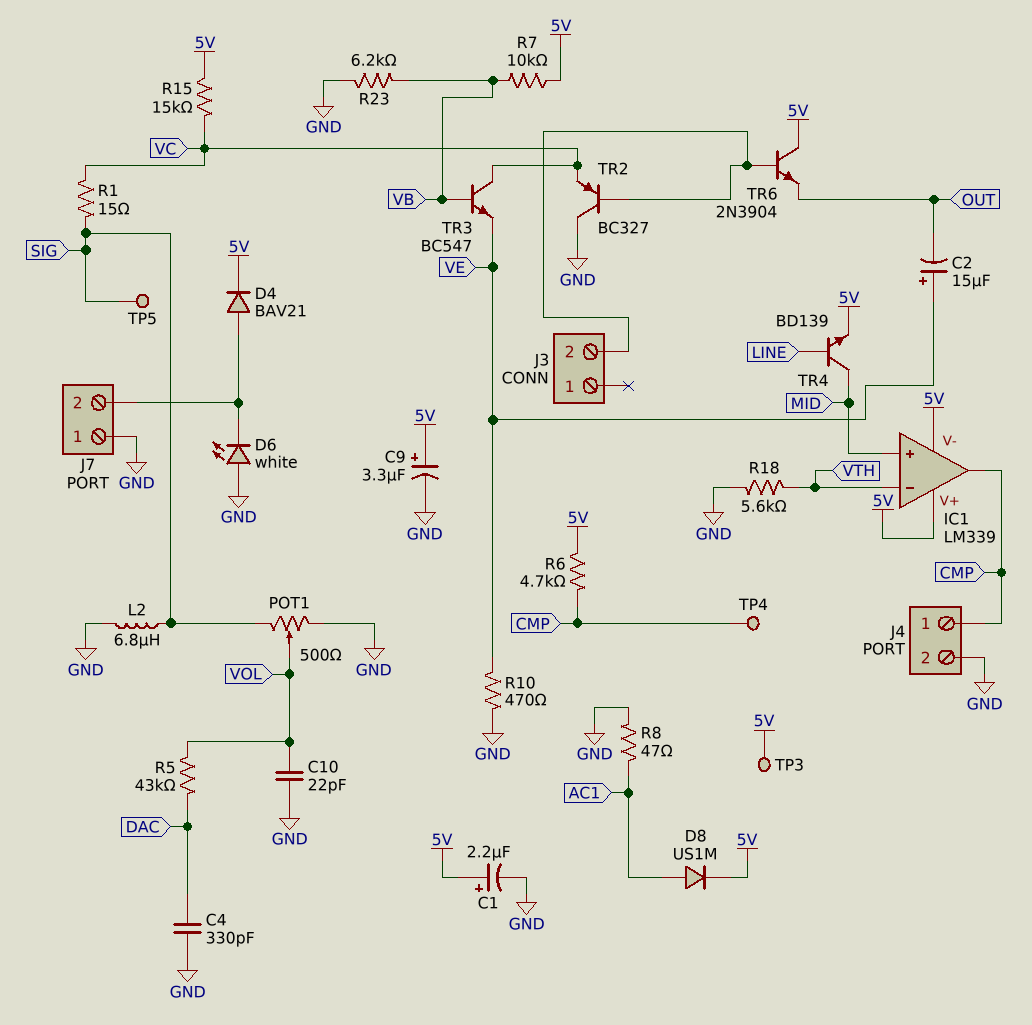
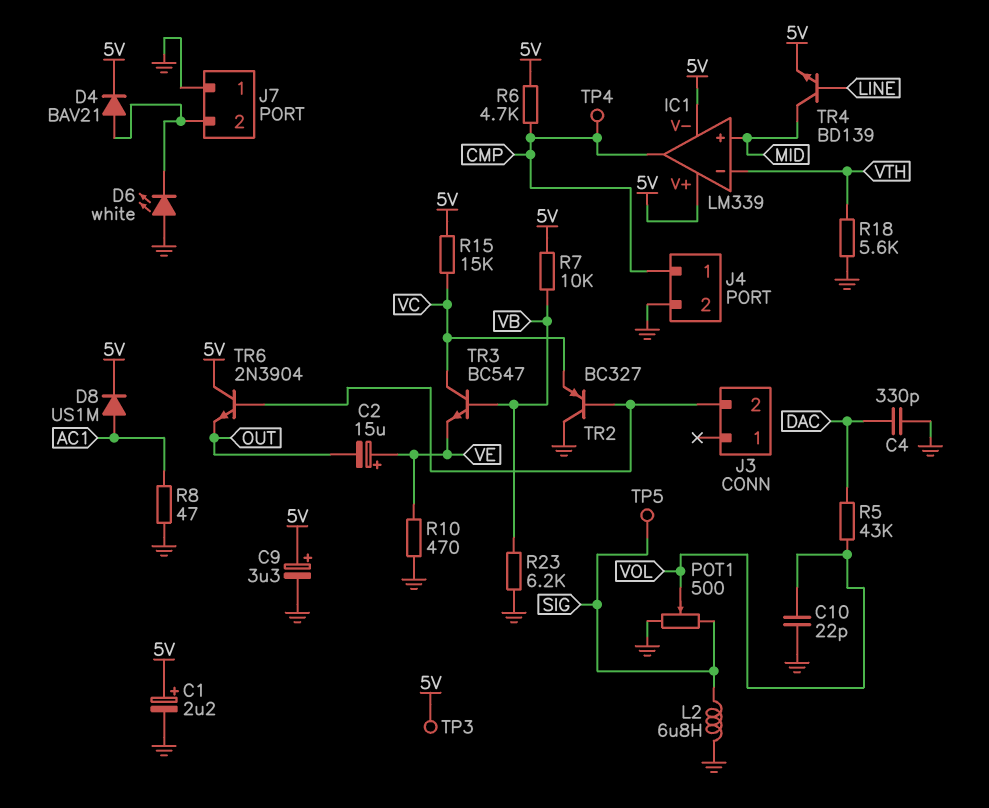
R1: 15 (SIG, VC) -> none

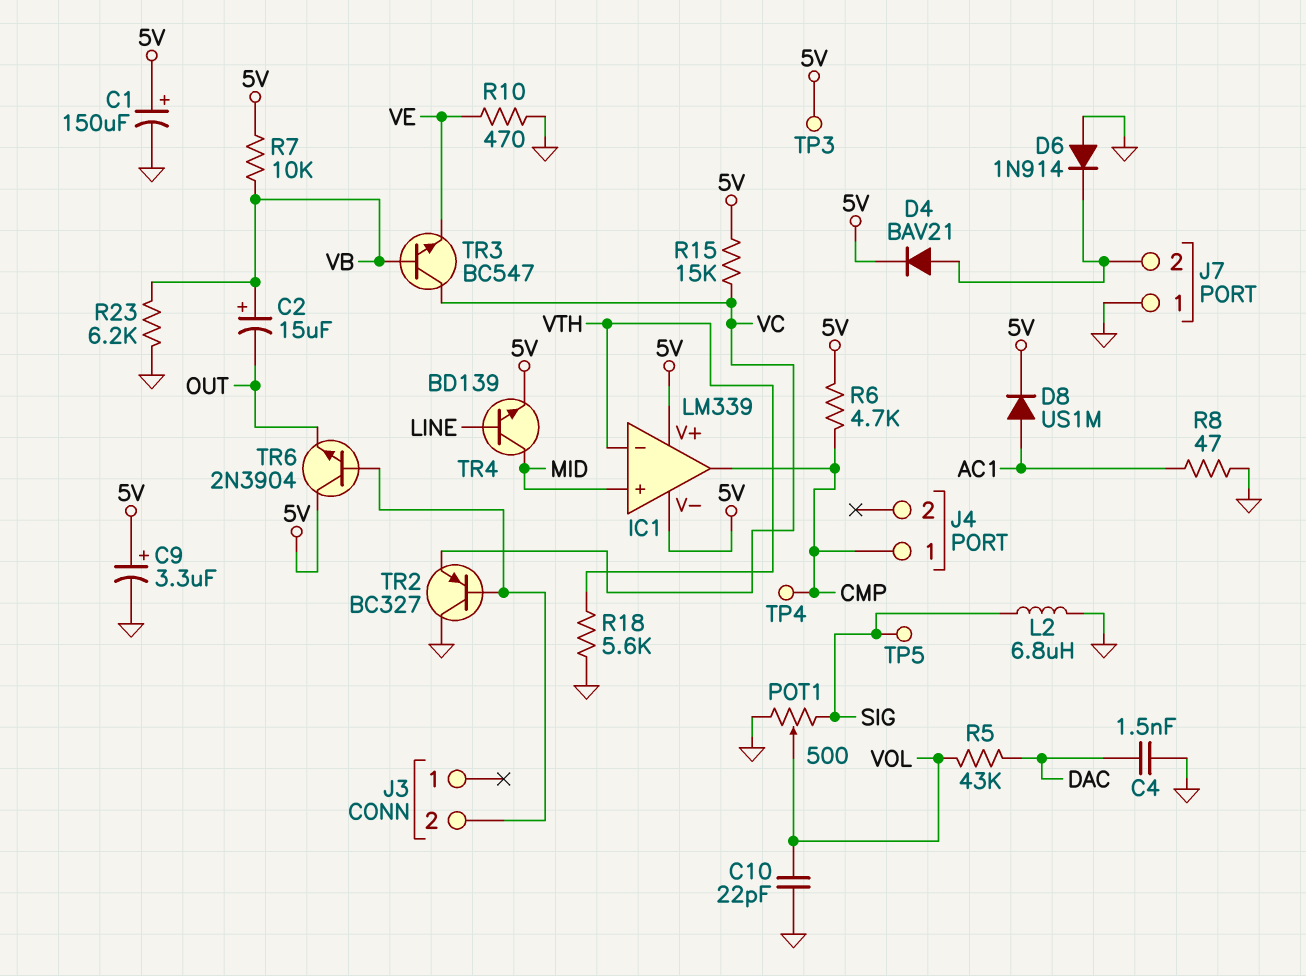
C1: 2.2uF (plus 5V, minus GND) -> 150uF (plus 5V, minus GND)
C2: 15uF (plus VE, minus OUT) -> 15uF (plus VB, minus OUT)
C4: 330pF (DAC, GND) -> 1.5nF (DAC, GND)
D6: LED white (A GND, K J7/2) -> diode 1N914 (A GND, K J7/2)
J4 pin 2: GND -> none

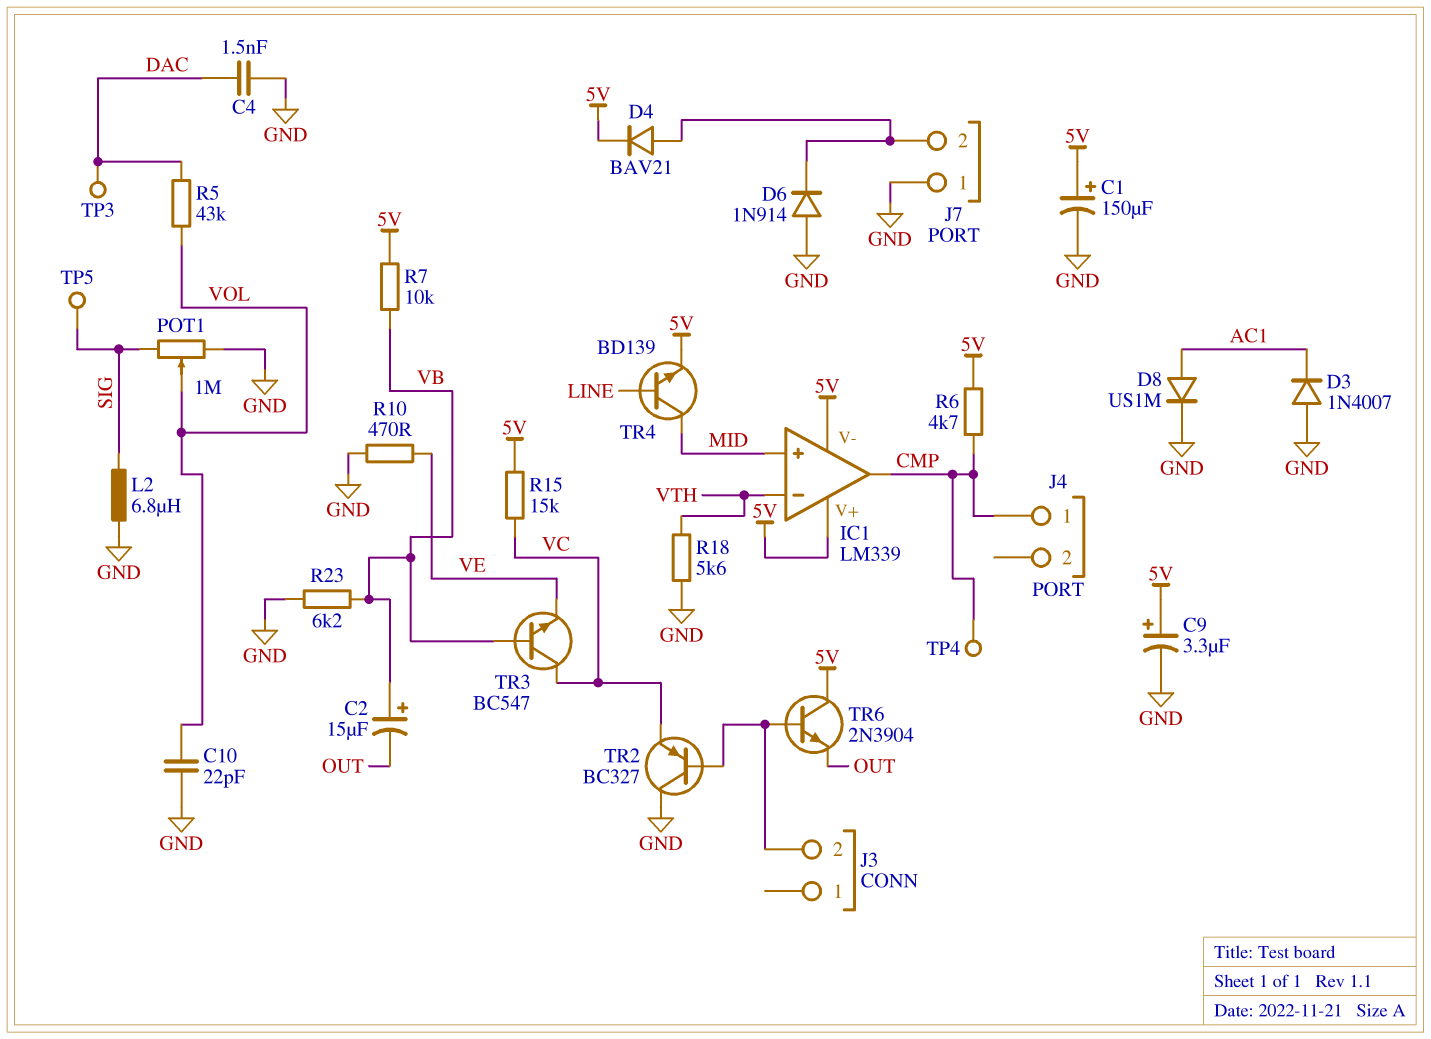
D3: none -> diode 1N4007 (A GND, K AC1)
D8: diode US1M (A AC1, K 5V) -> diode US1M (A AC1, K GND)
POT1: 500 (GND, SIG, wiper VOL) -> 1M (GND, SIG, wiper VOL)
R8: 47 (AC1, GND) -> none
TP3: test point (5V) -> test point (DAC)

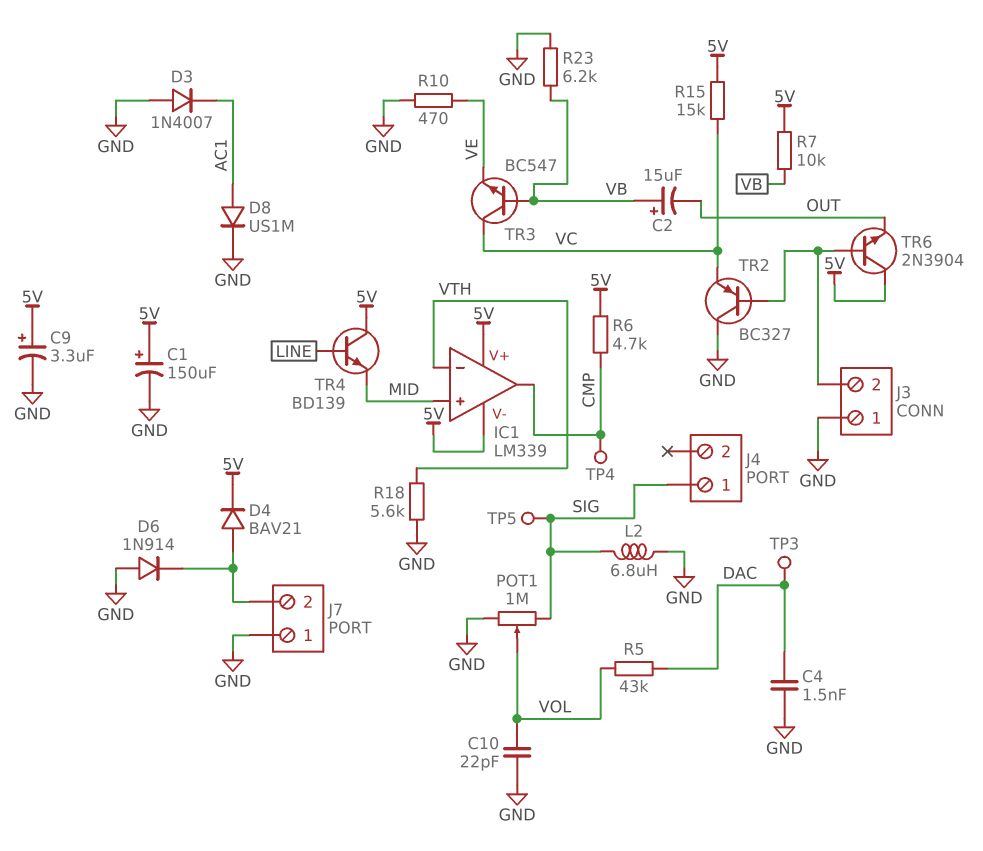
J3 pin 1: none -> GND
J4 pin 1: CMP -> SIG
TR4: NPN BD139 (B LINE, C MID, E 5V) -> NPN BD139 (B LINE, C 5V, E MID)

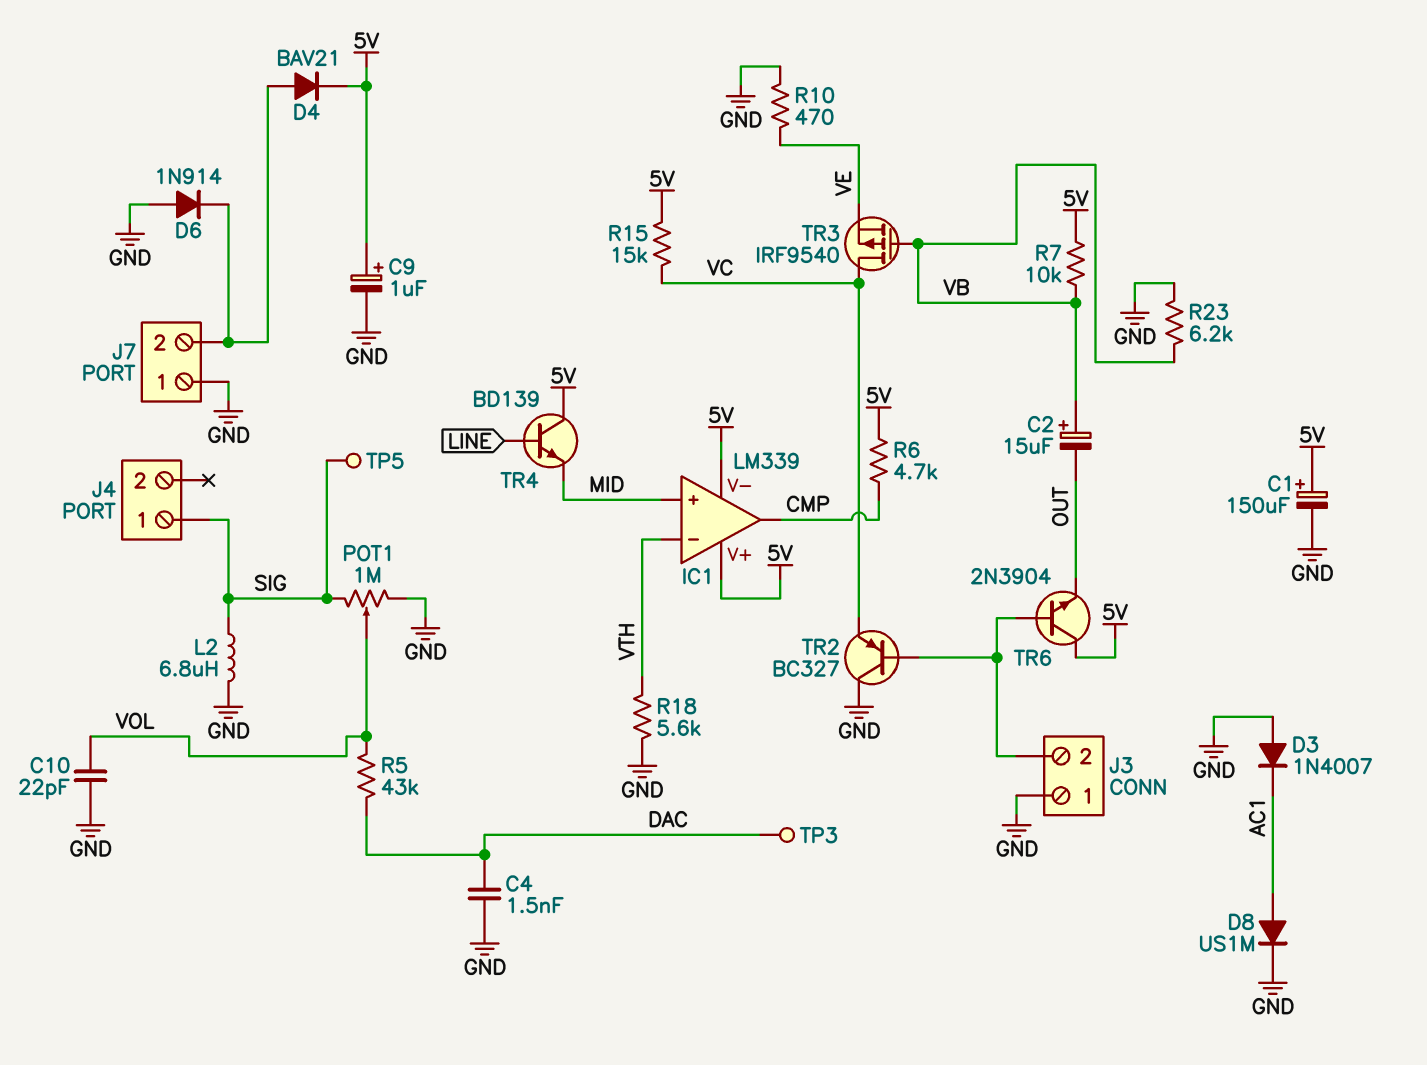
C9: 3.3uF (plus 5V, minus GND) -> 1uF (plus 5V, minus GND)
TP4: test point (CMP) -> none
TR3: NPN BC547 (B VB, C VC, E VE) -> PMOS IRF9540 (G VB, D VC, S VE)

